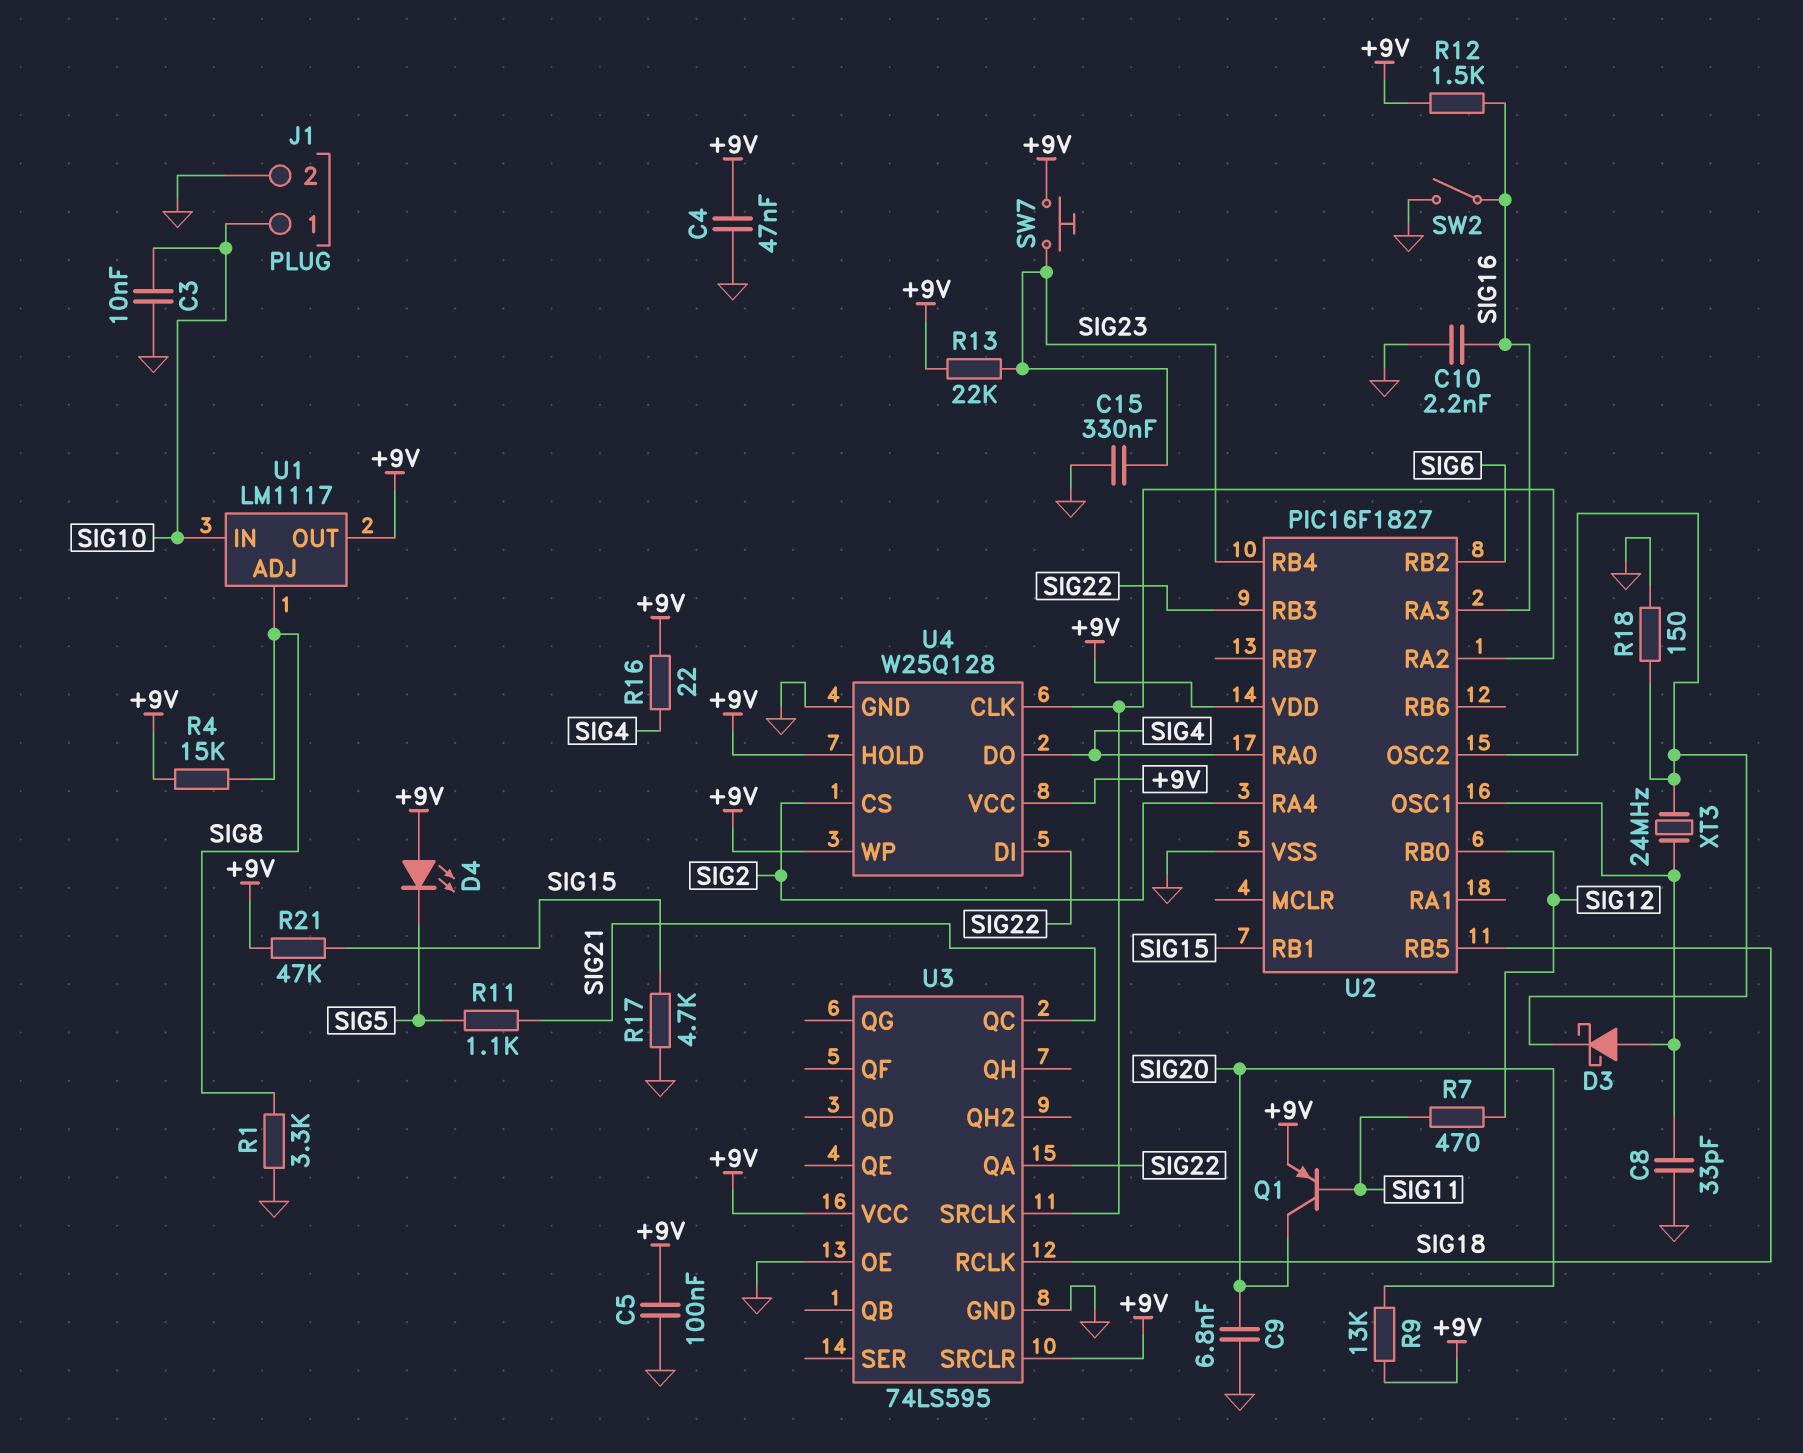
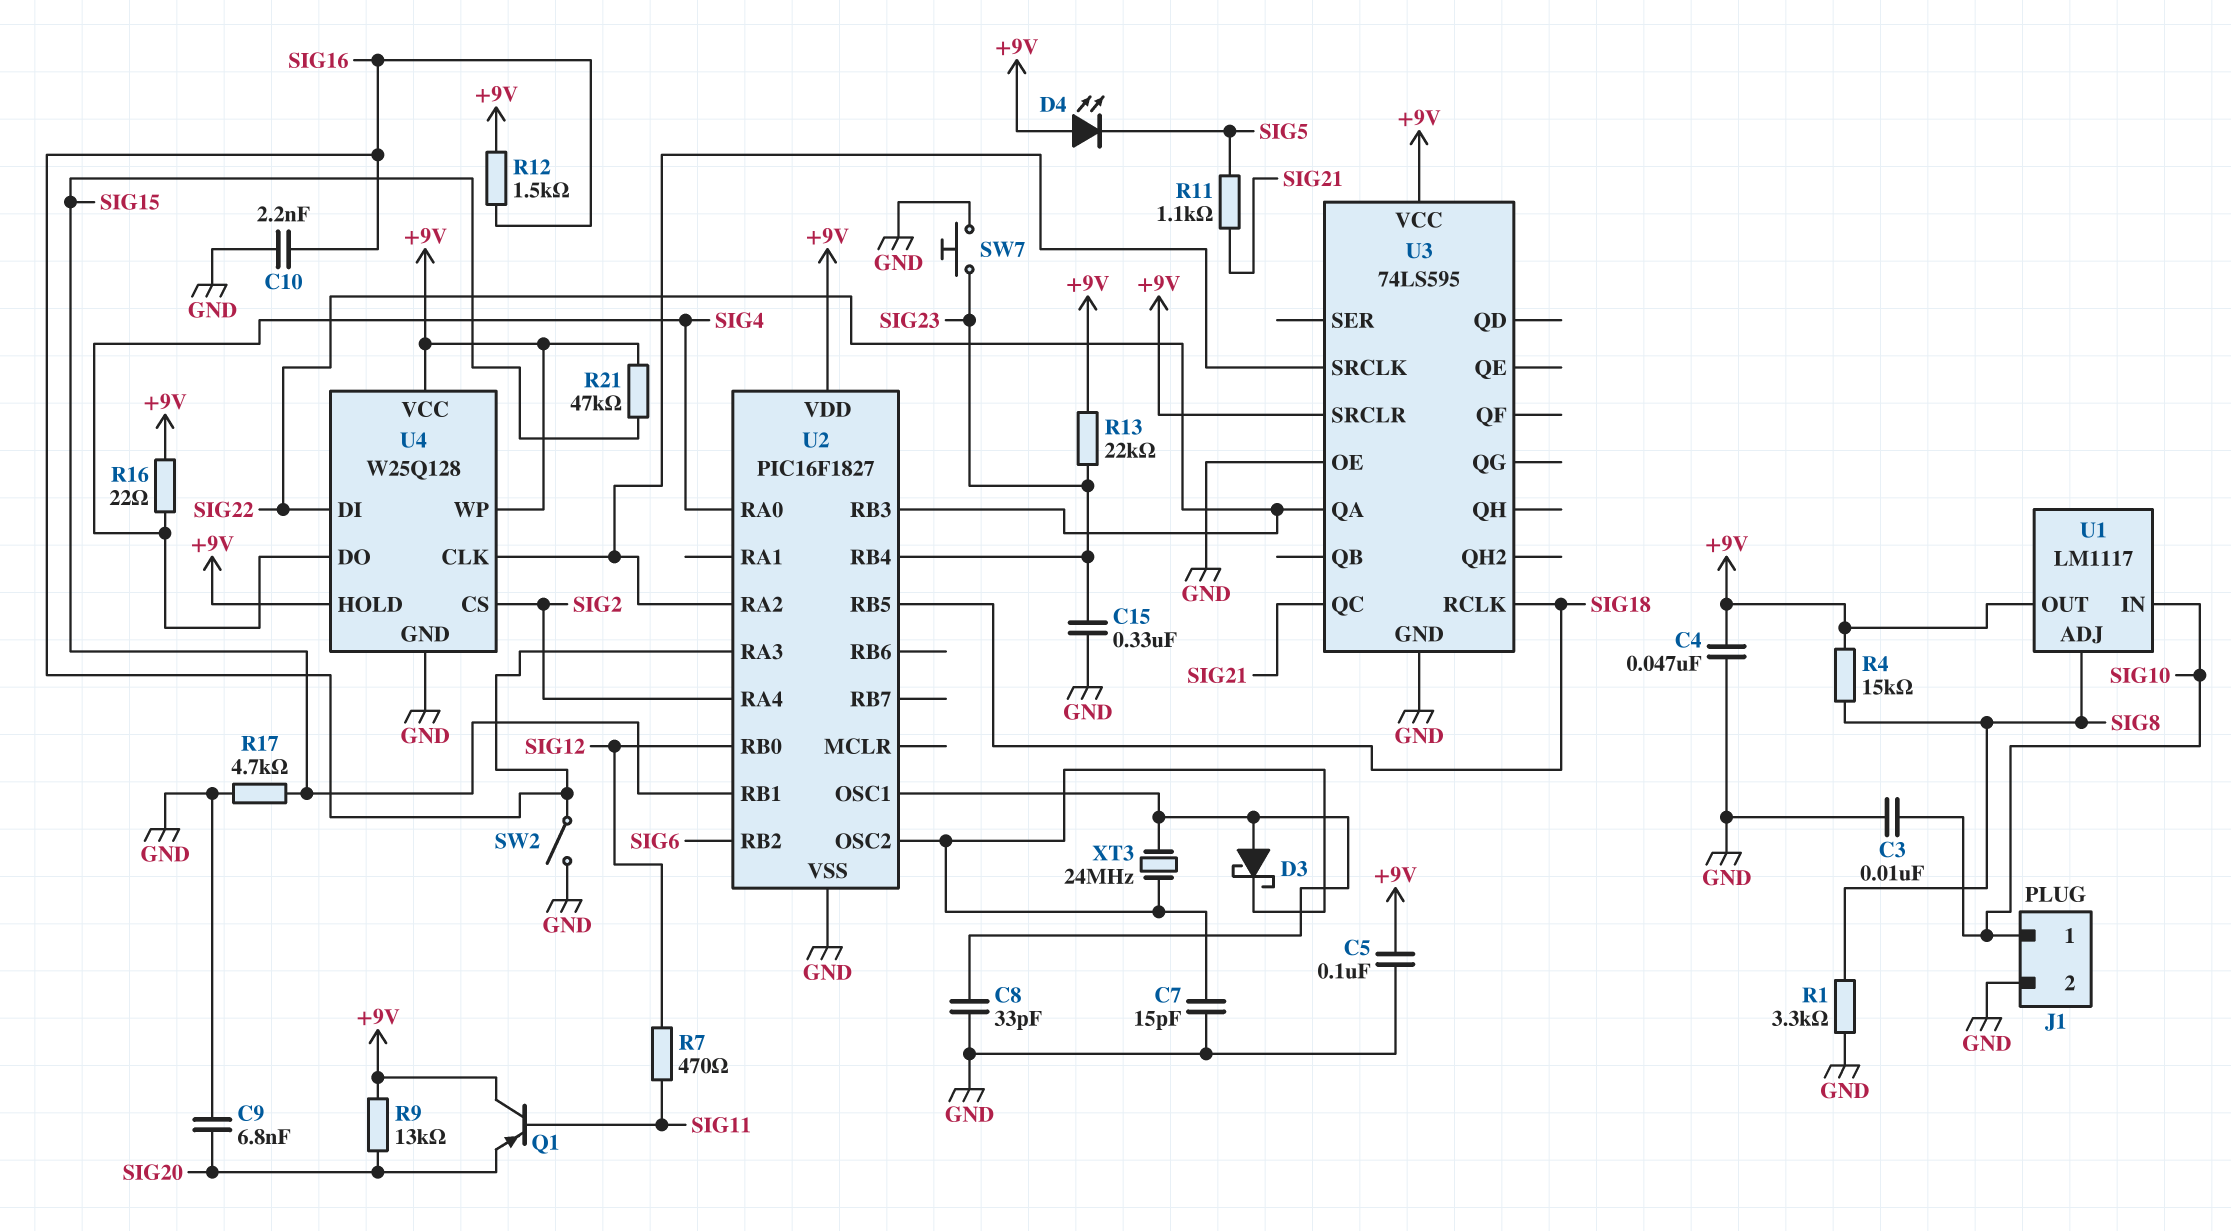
C7: none -> 15pF (GND, U2/OSC2)
Q1: PNP (B SIG11, C SIG20, E +9V) -> PNP (B SIG11, C +9V, E SIG20)
R18: 150 (GND, U2/OSC2) -> none
SW7: button (+9V, SIG23) -> button (GND, SIG23)

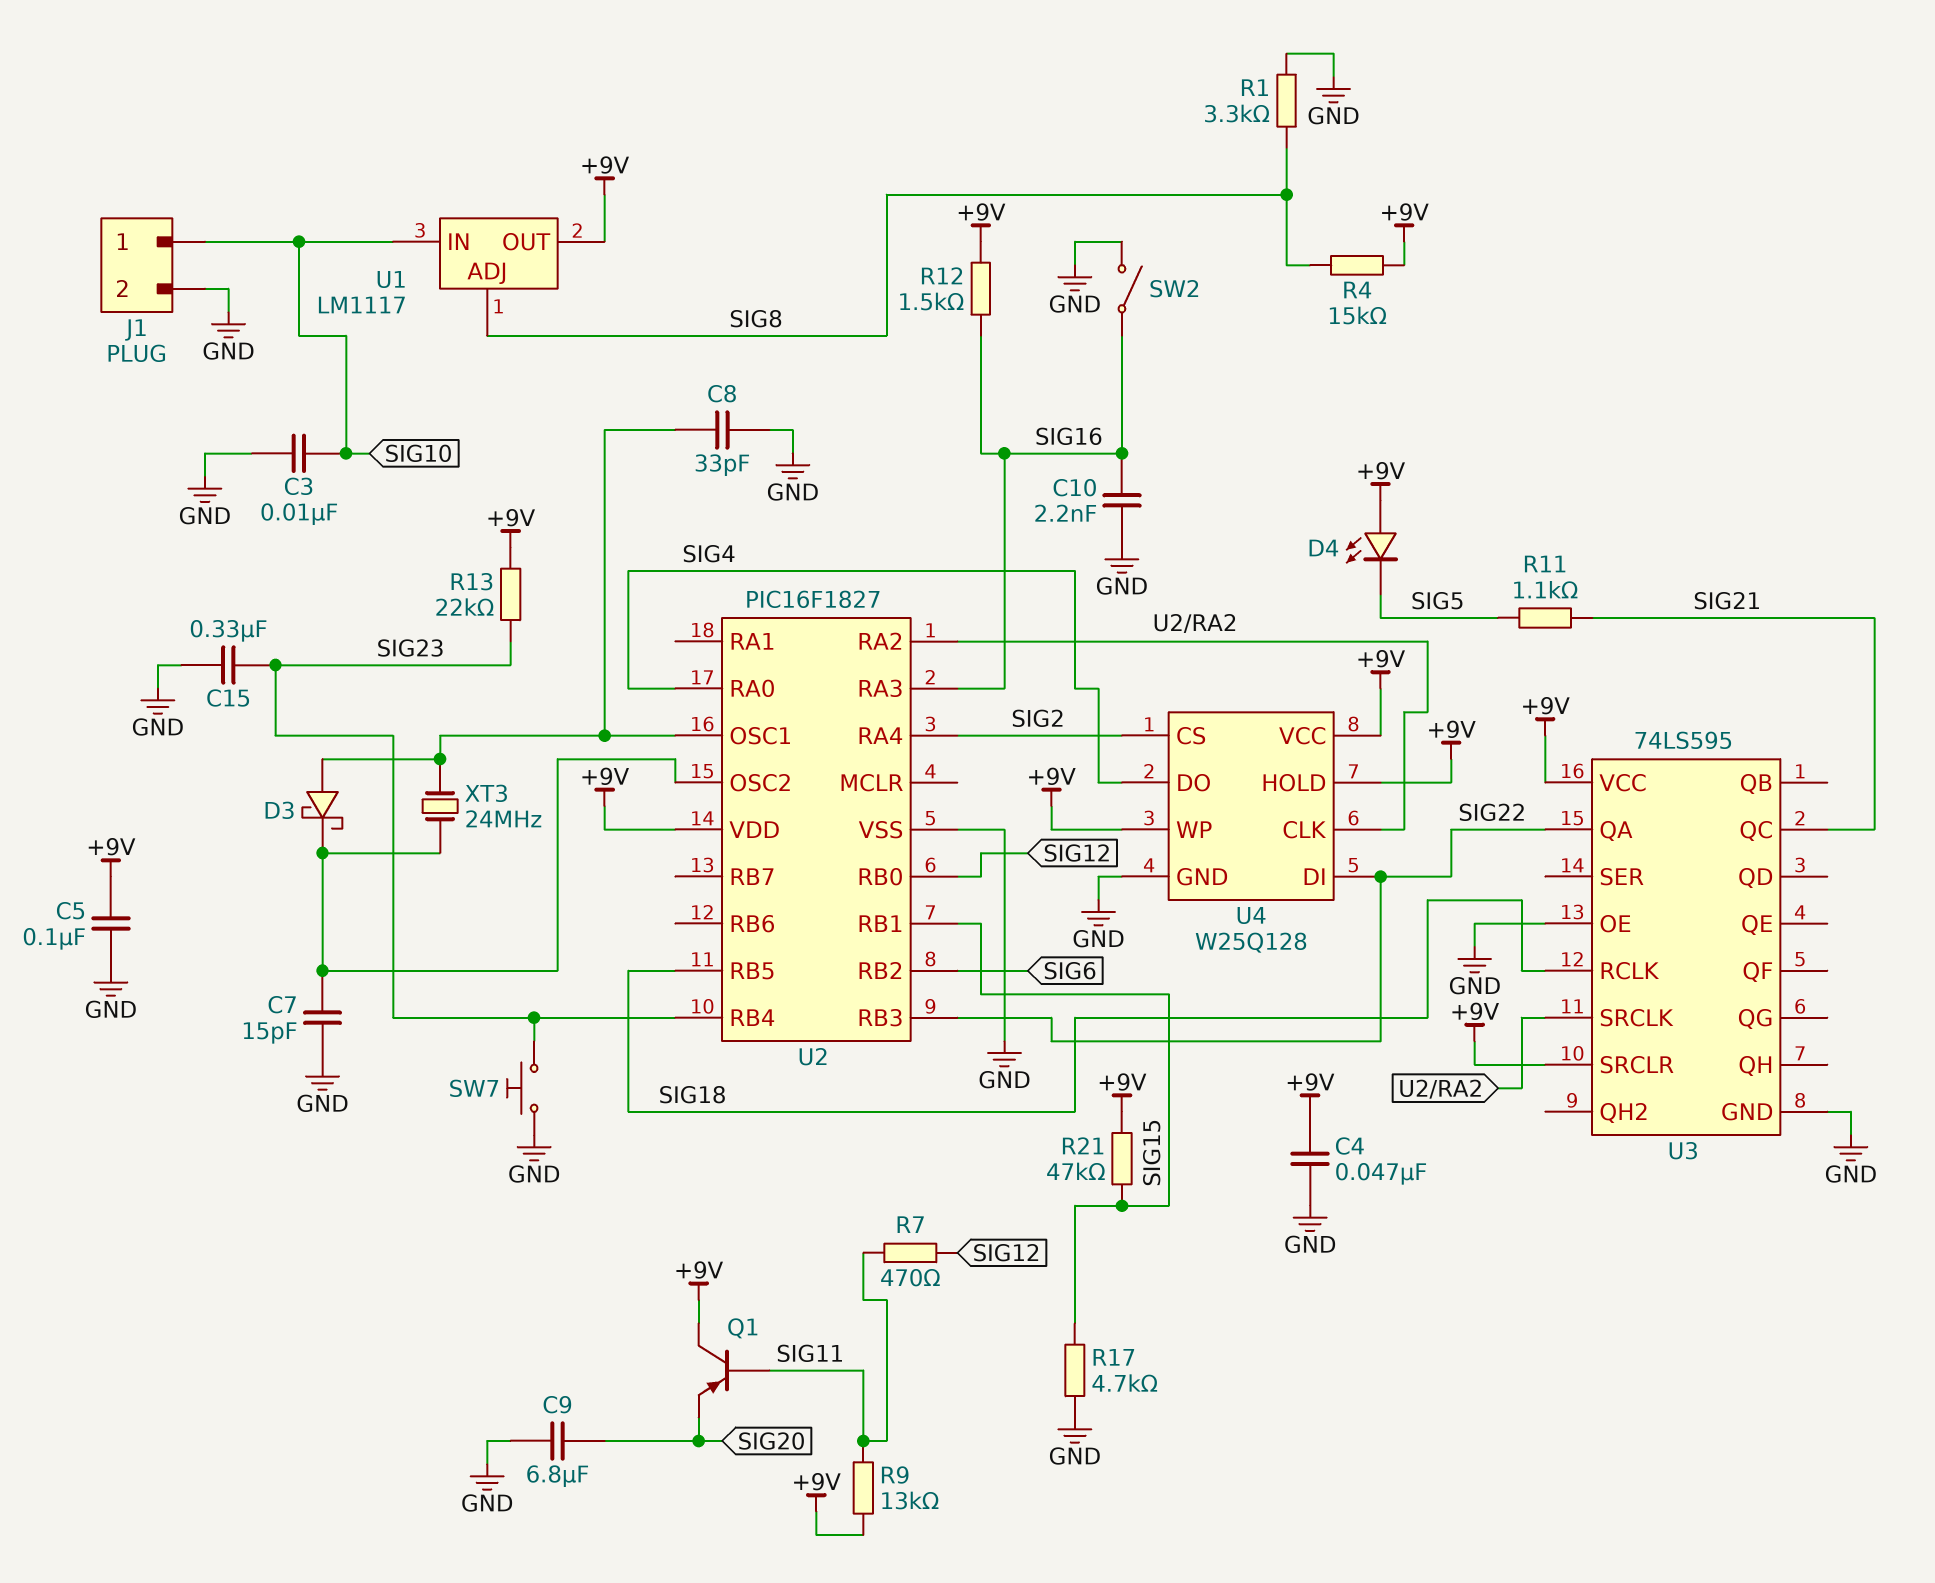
C9: 6.8nF (GND, SIG20) -> 6.8uF (GND, SIG20)
R9: 13k (+9V, SIG20) -> 13k (+9V, SIG11)
R16: 22 (+9V, SIG4) -> none

